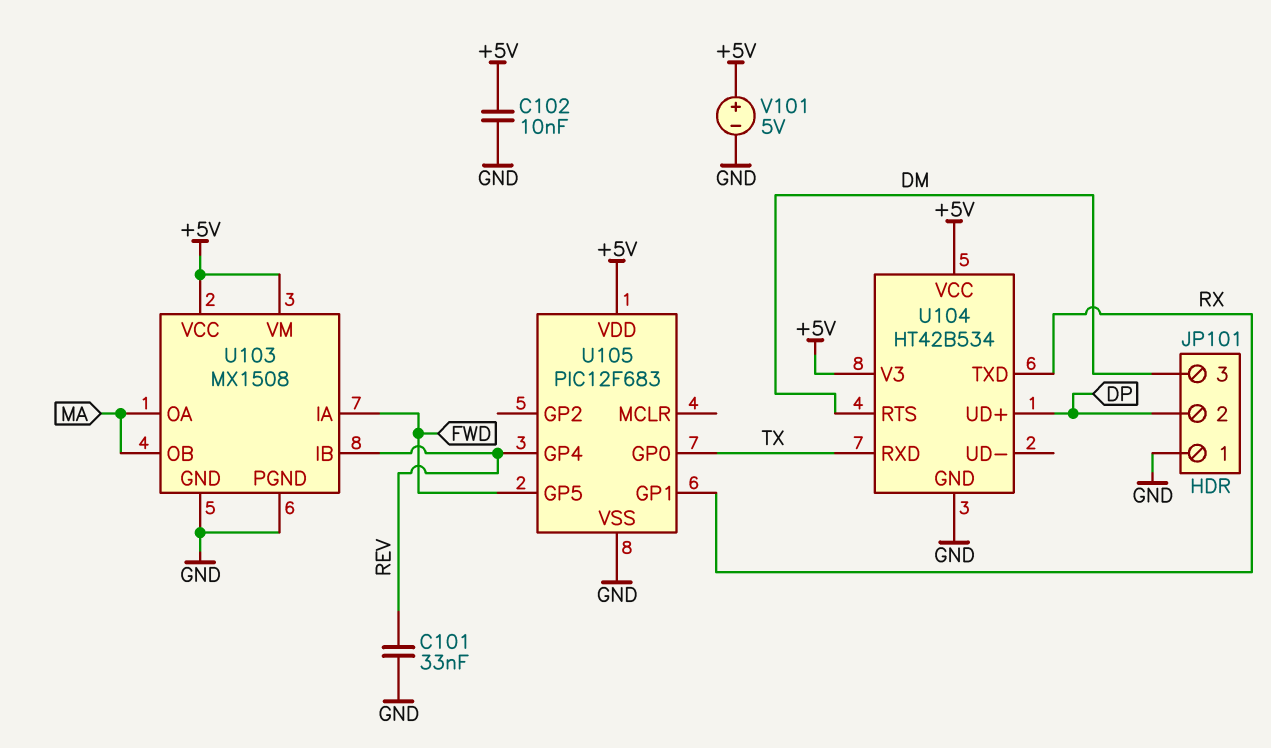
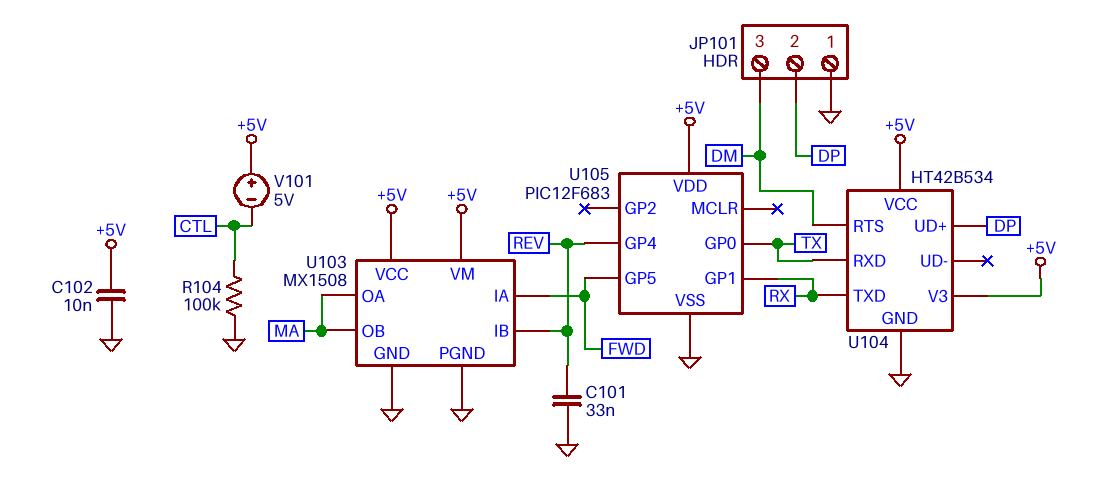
R104: none -> 100k (CTL, GND)
V101: 5V (plus +5V, minus GND) -> 5V (plus +5V, minus CTL)

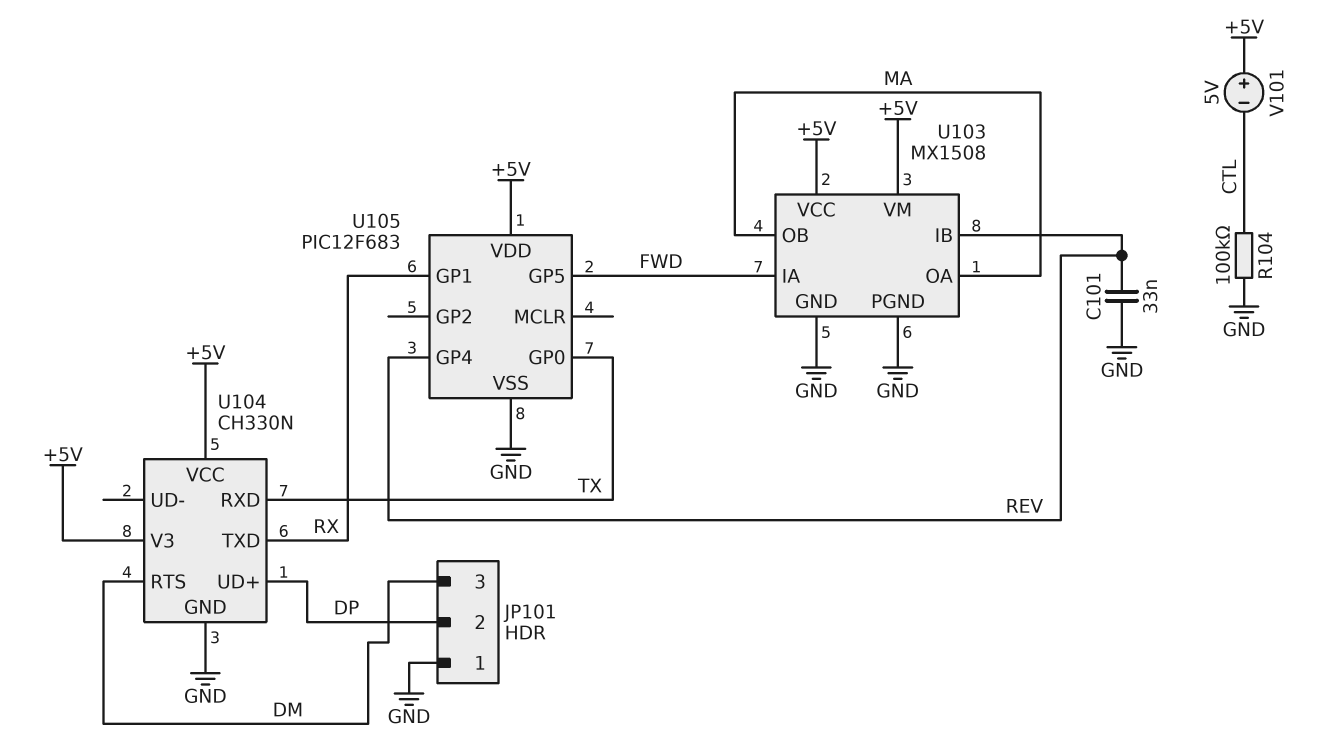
C102: 10nF (+5V, GND) -> none
U104: HT42B534 -> CH330N

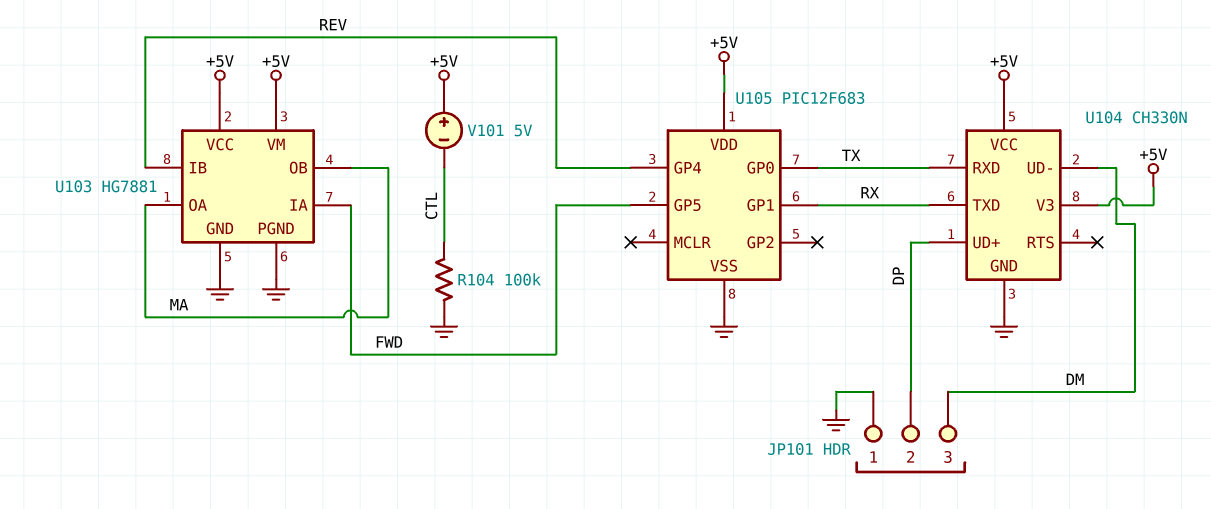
C101: 33nF (GND, REV) -> none
U103: MX1508 -> HG7881
U104 pin RTS: DM -> none
U104 pin UD-: none -> DM

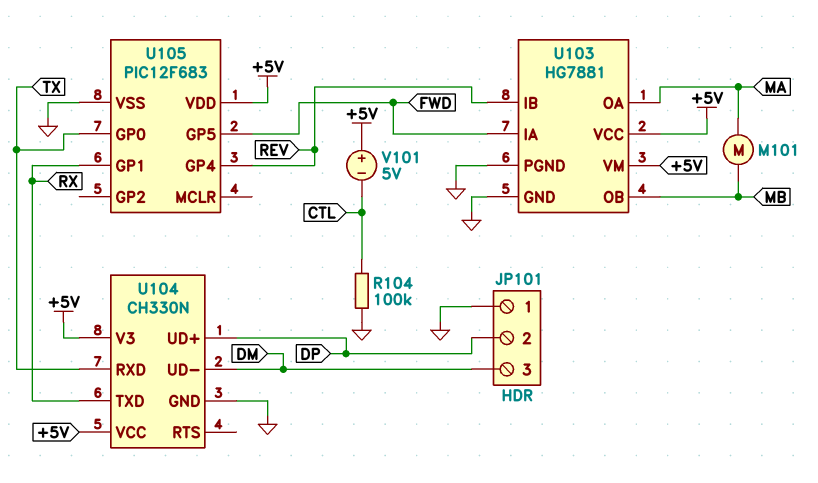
M101: none -> motor (MA, MB)
U103 pin OB: MA -> MB

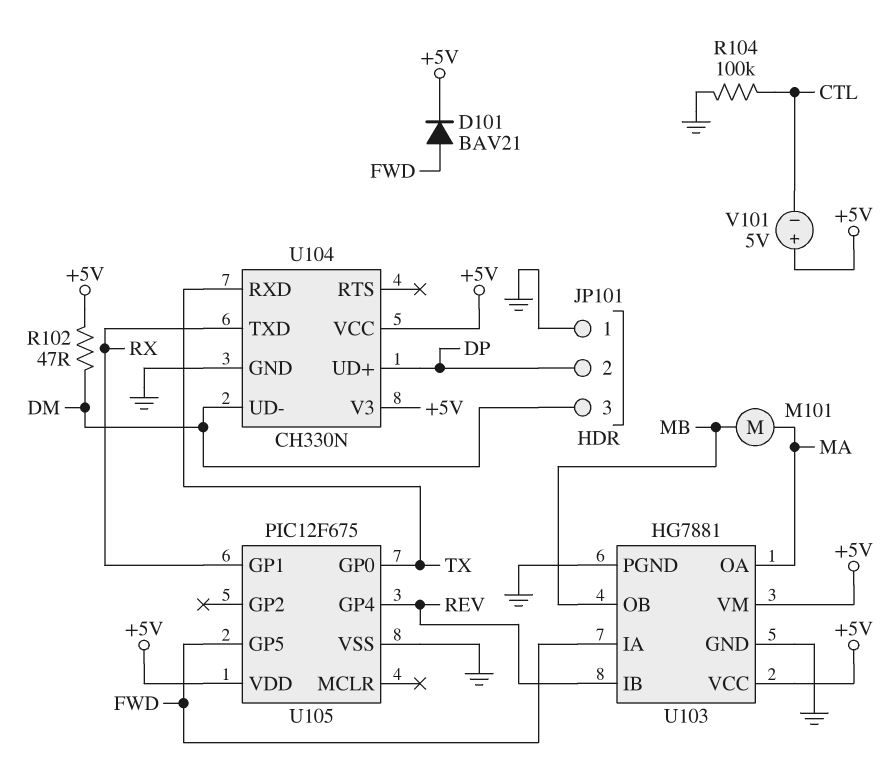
D101: none -> diode BAV21 (A FWD, K +5V)
R102: none -> 47 (+5V, DM)
U105: PIC12F683 -> PIC12F675

